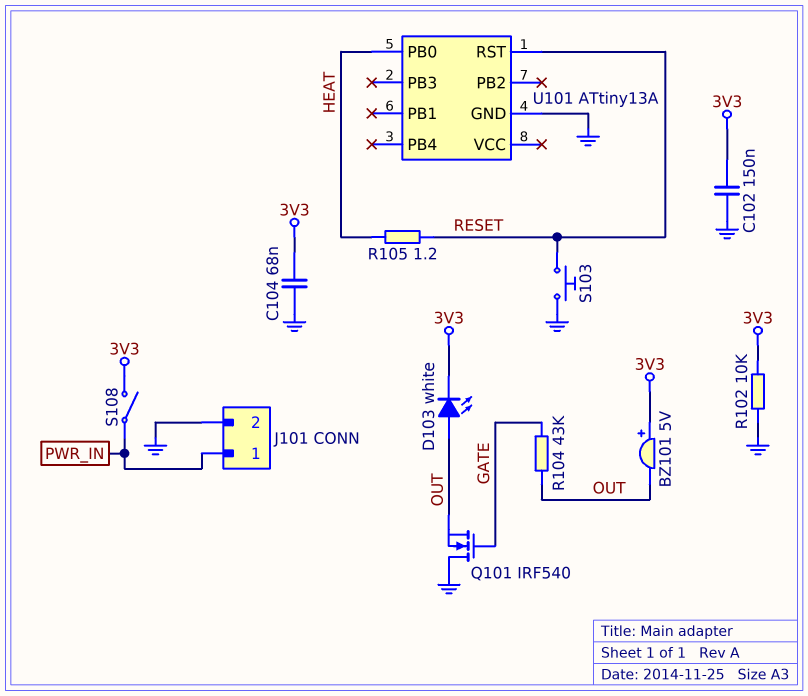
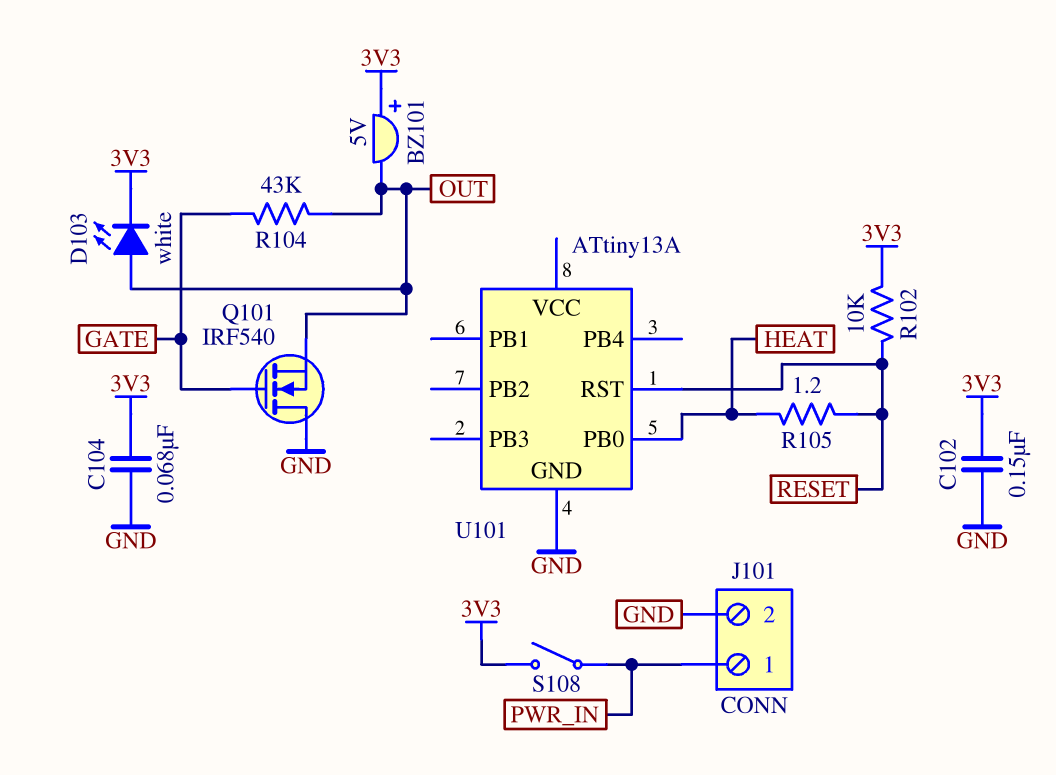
R102: 10k (3V3, GND) -> 10k (3V3, RESET)
S103: button (GND, RESET) -> none

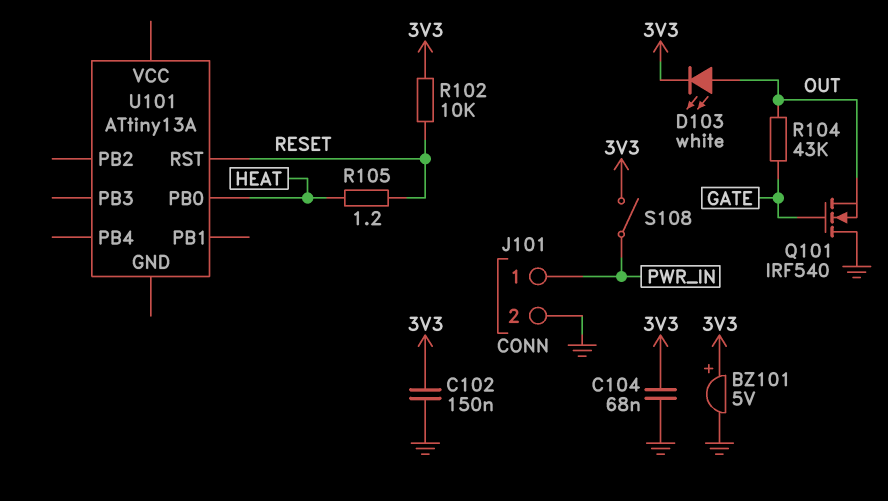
BZ101: buzzer 5V (plus 3V3, minus OUT) -> buzzer 5V (plus 3V3, minus GND)
U101 pin GND: GND -> none

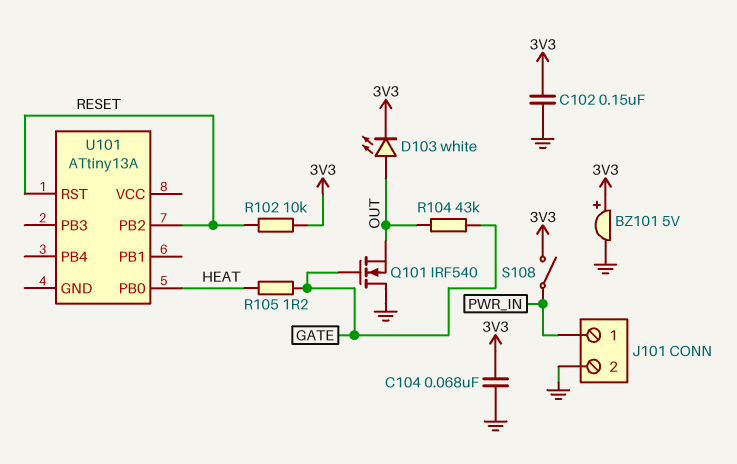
R105: 1.2 (HEAT, RESET) -> 1.2 (GATE, HEAT)
U101 pin PB2: none -> RESET

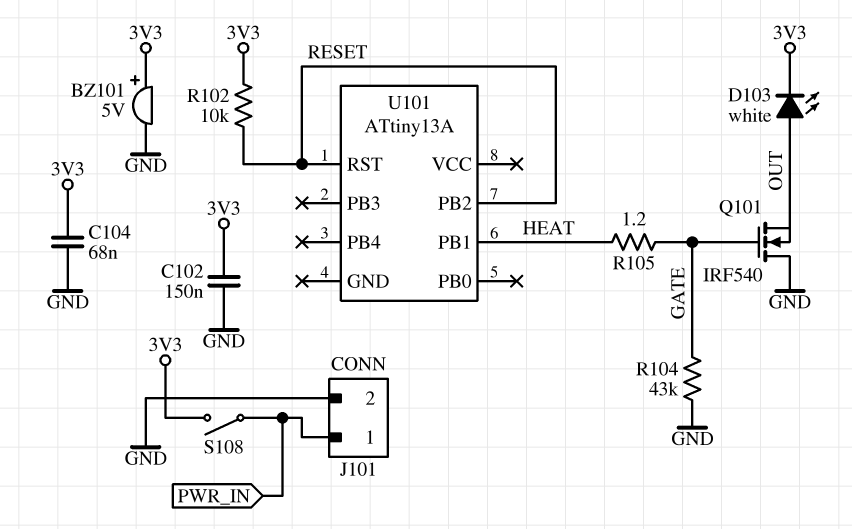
R104: 43k (GATE, OUT) -> 43k (GATE, GND)
U101 pin PB0: HEAT -> none
U101 pin PB1: none -> HEAT

